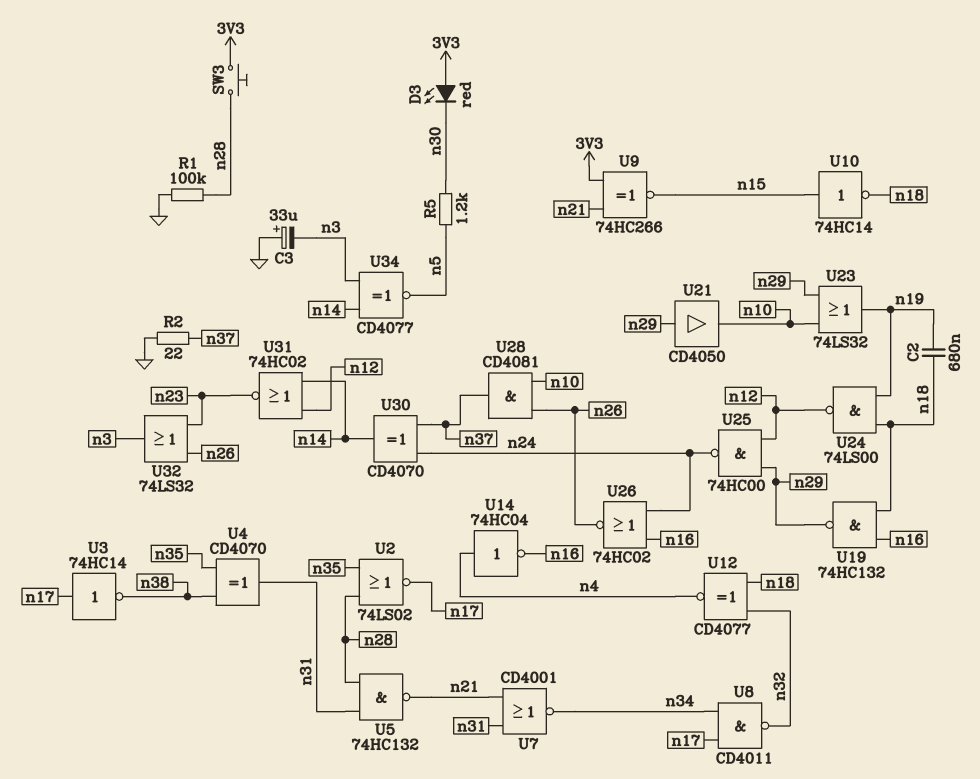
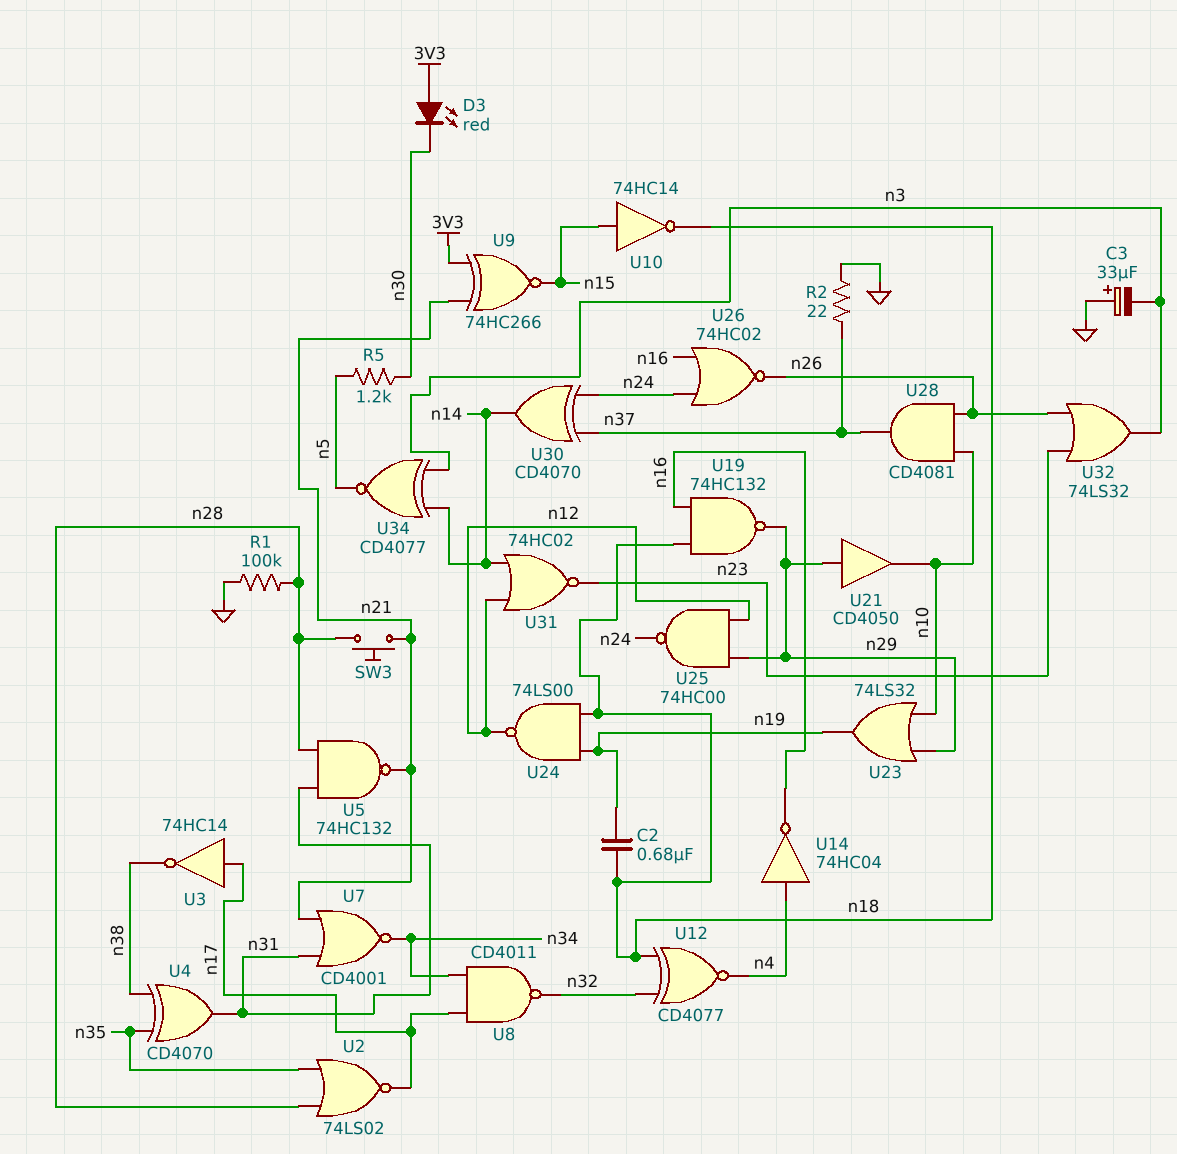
SW3: button (3V3, n28) -> button (n21, n28)

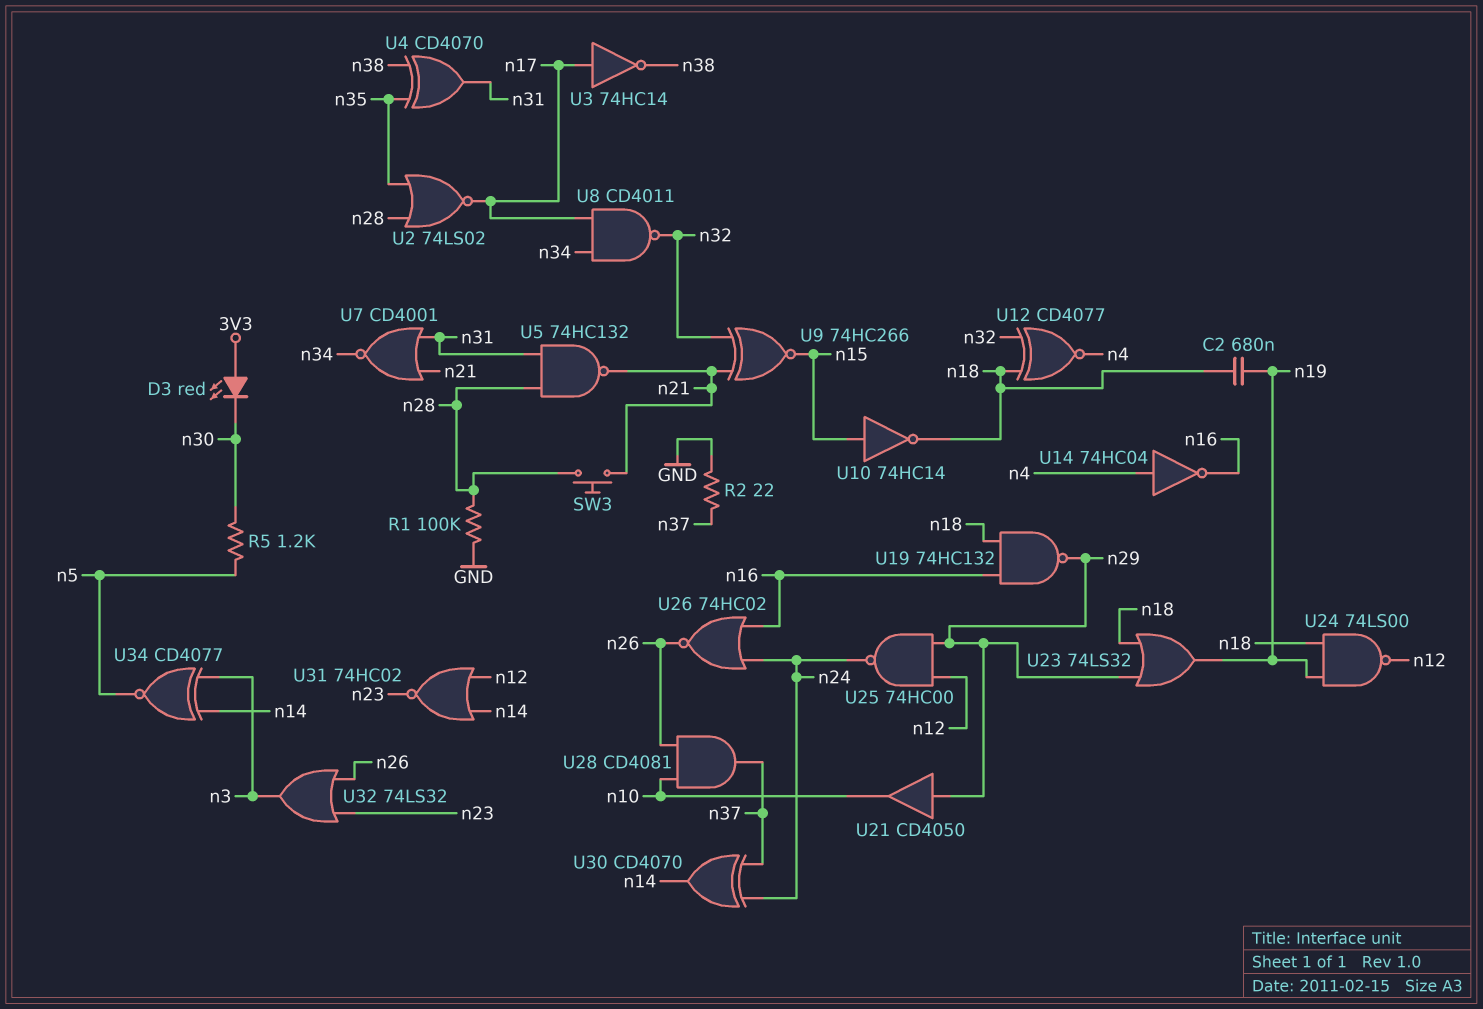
C3: 33uF (plus GND, minus n3) -> none
U9: XNOR 74HC266 (in 3V3, in n21, out n15) -> XNOR 74HC266 (in n21, in n32, out n15)
U23: OR 74LS32 (in n10, in n29, out n19) -> OR 74LS32 (in n18, in n29, out n19)

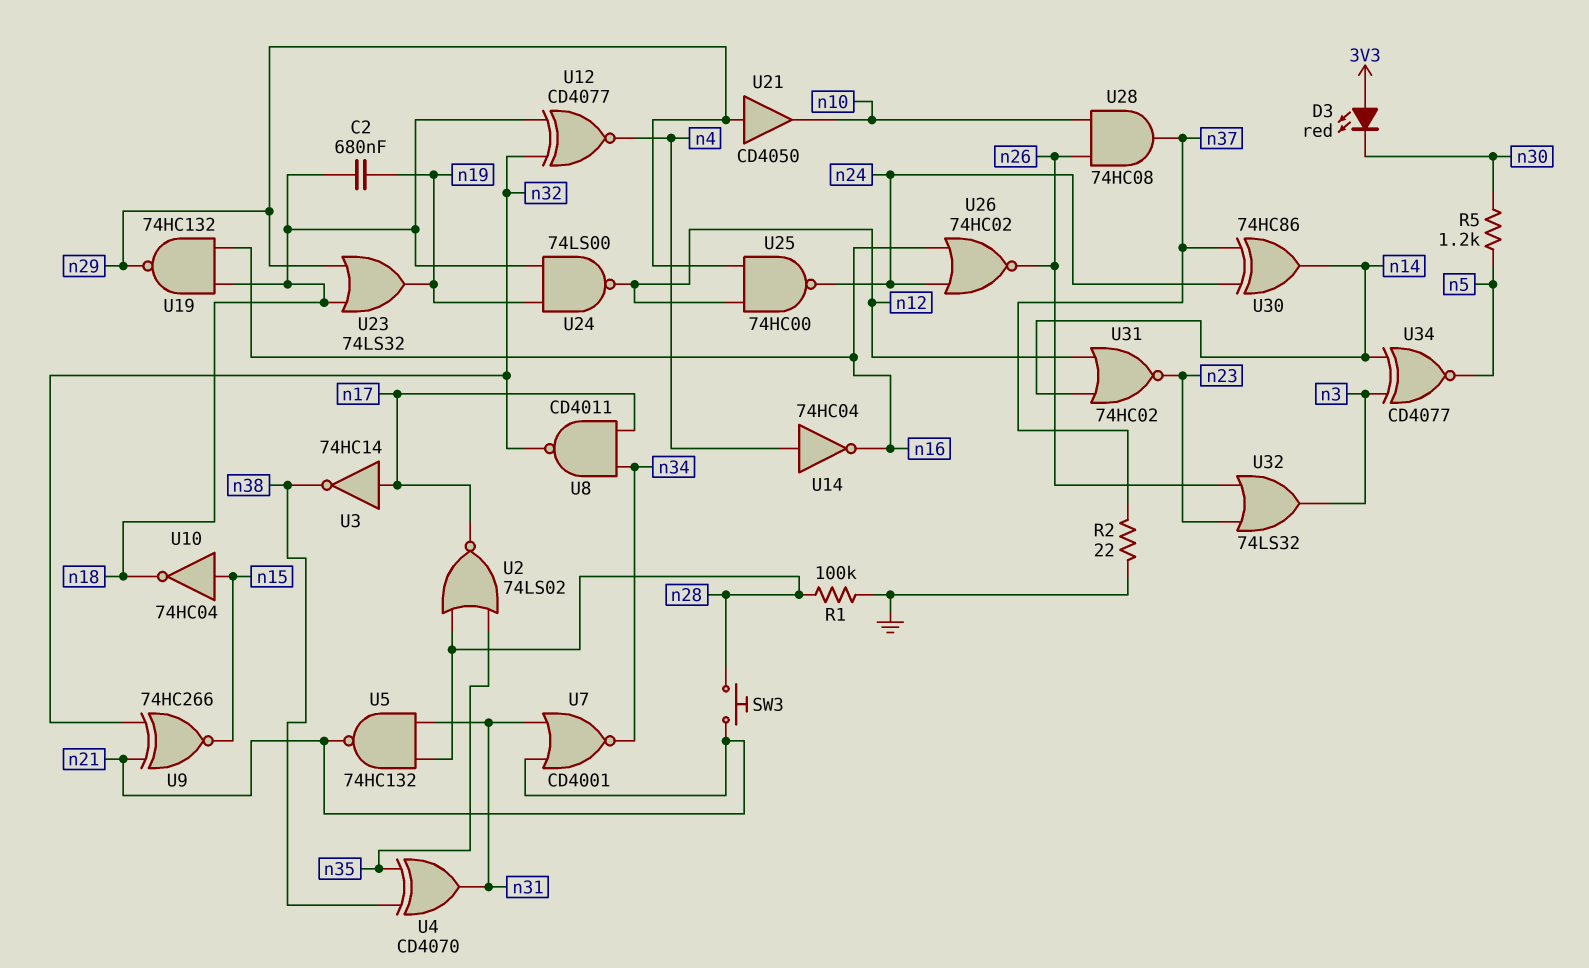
U10: NOT 74HC14 (in n15, out n18) -> NOT 74HC04 (in n15, out n18)
U28: AND CD4081 (in n10, in n26, out n37) -> AND 74HC08 (in n10, in n26, out n37)
U30: XOR CD4070 (in n24, in n37, out n14) -> XOR 74HC86 (in n24, in n37, out n14)

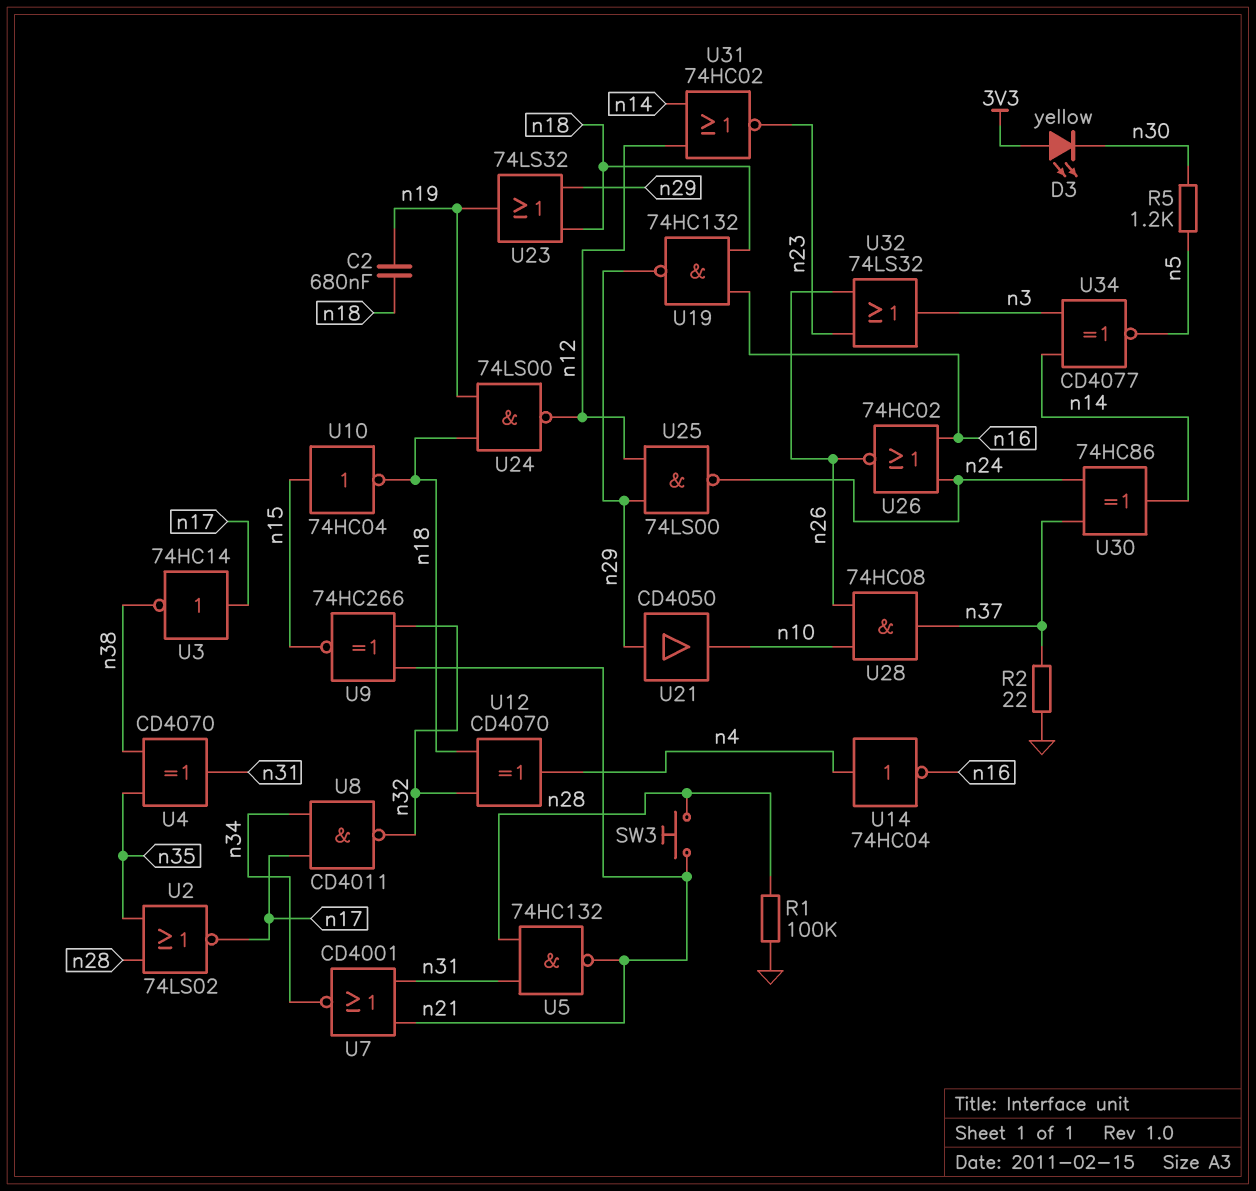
D3: LED red (A 3V3, K n30) -> LED yellow (A 3V3, K n30)
U12: XNOR CD4077 (in n18, in n32, out n4) -> XOR CD4070 (in n18, in n32, out n4)
U25: NAND 74HC00 (in n12, in n29, out n24) -> NAND 74LS00 (in n12, in n29, out n24)

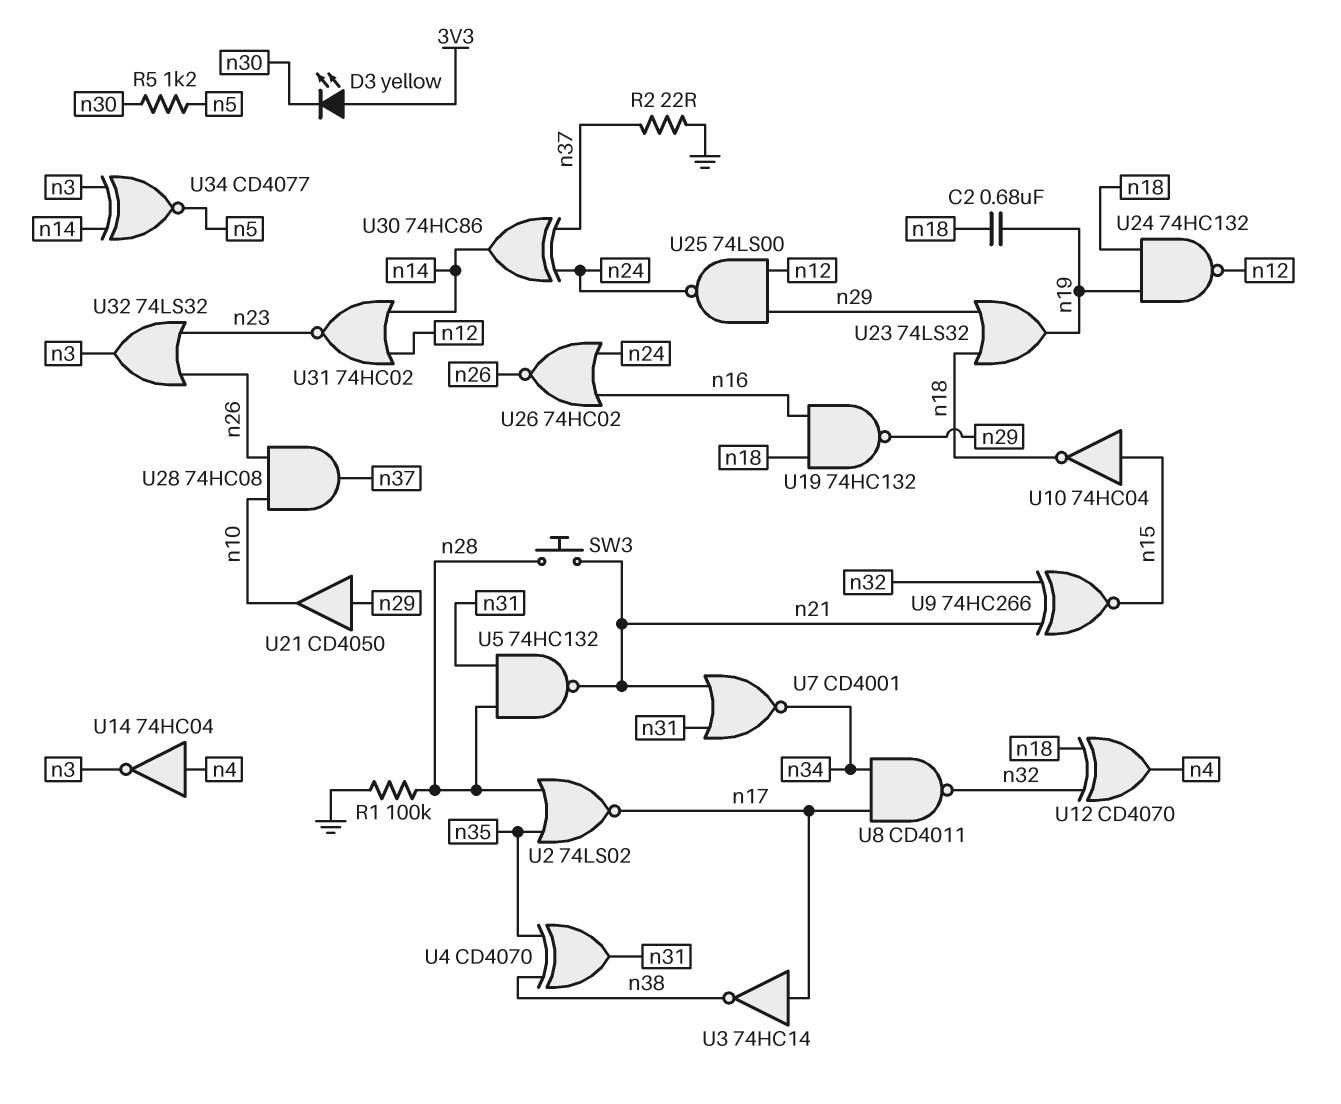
U14: NOT 74HC04 (in n4, out n16) -> NOT 74HC04 (in n4, out n3)
U24: NAND 74LS00 (in n18, in n19, out n12) -> NAND 74HC132 (in n18, in n19, out n12)

